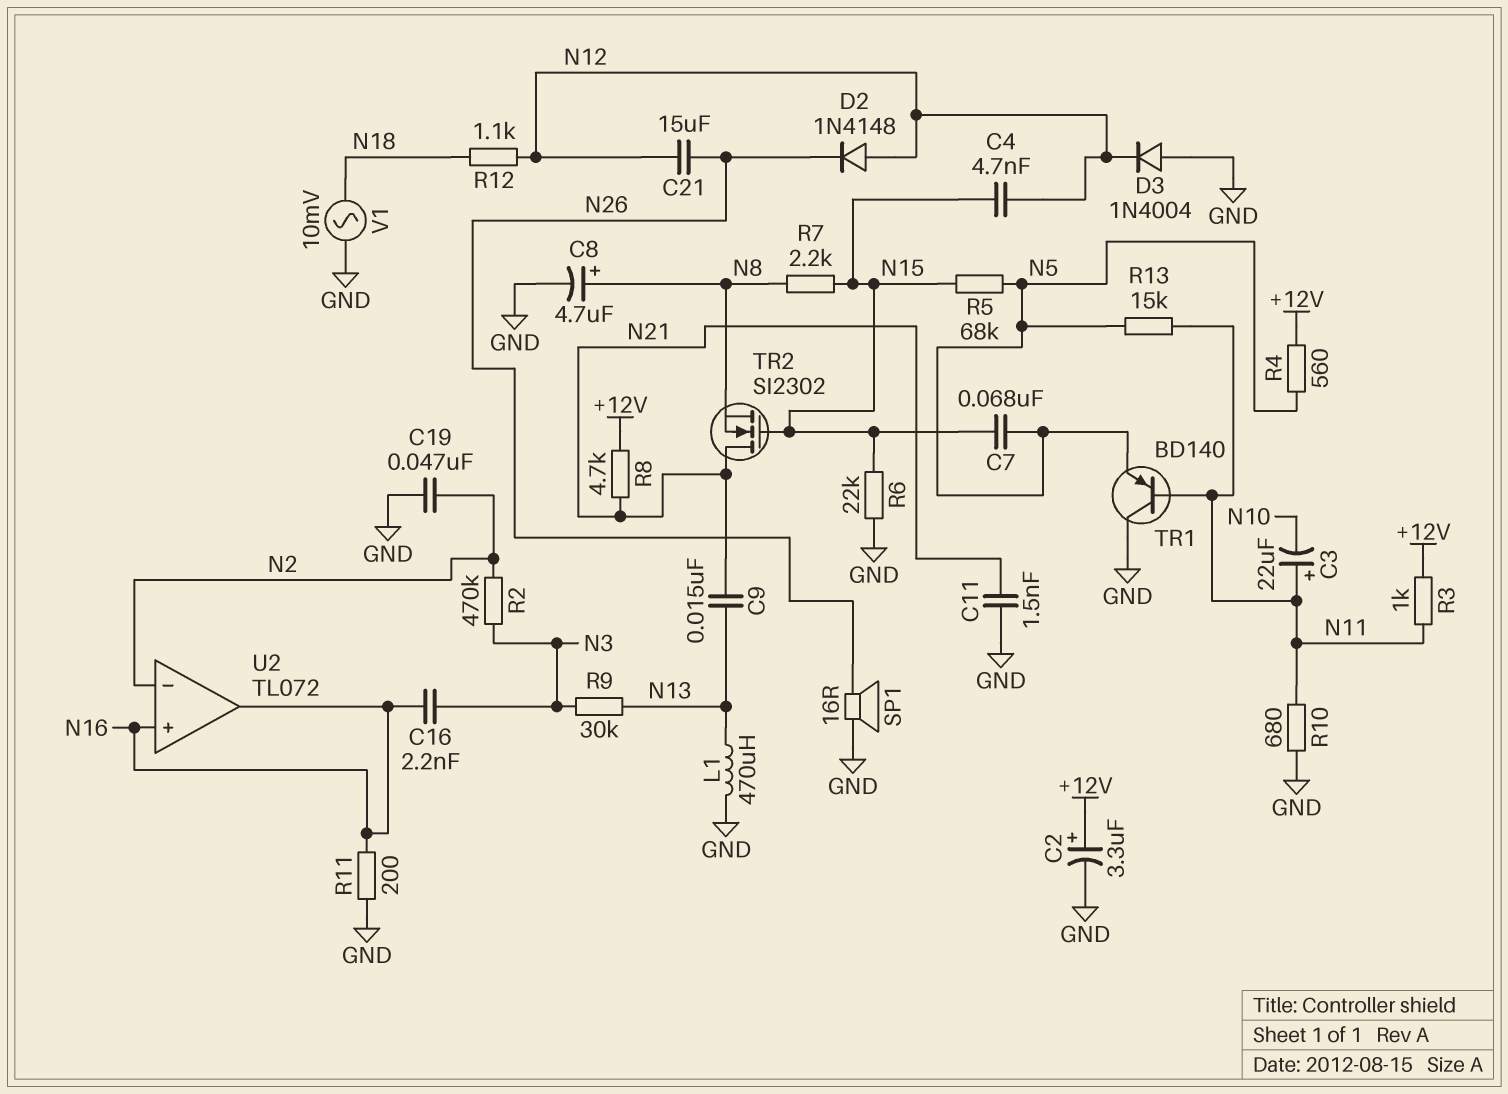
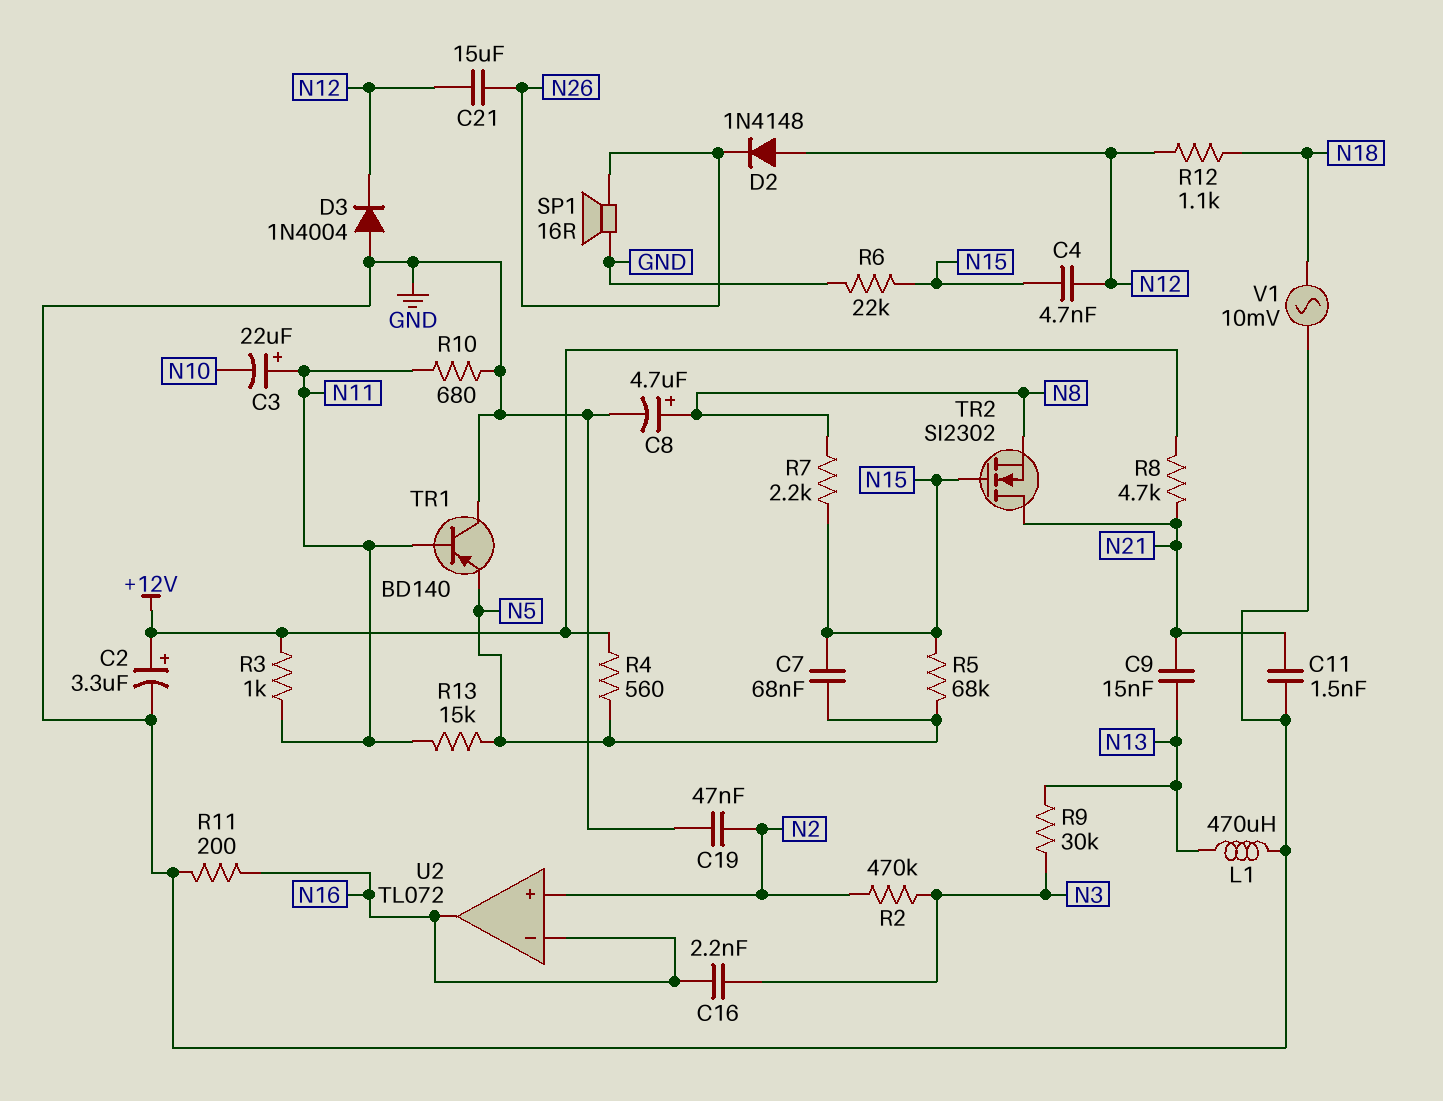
U2 pin in+: N16 -> N2
U2 pin in-: N2 -> N16

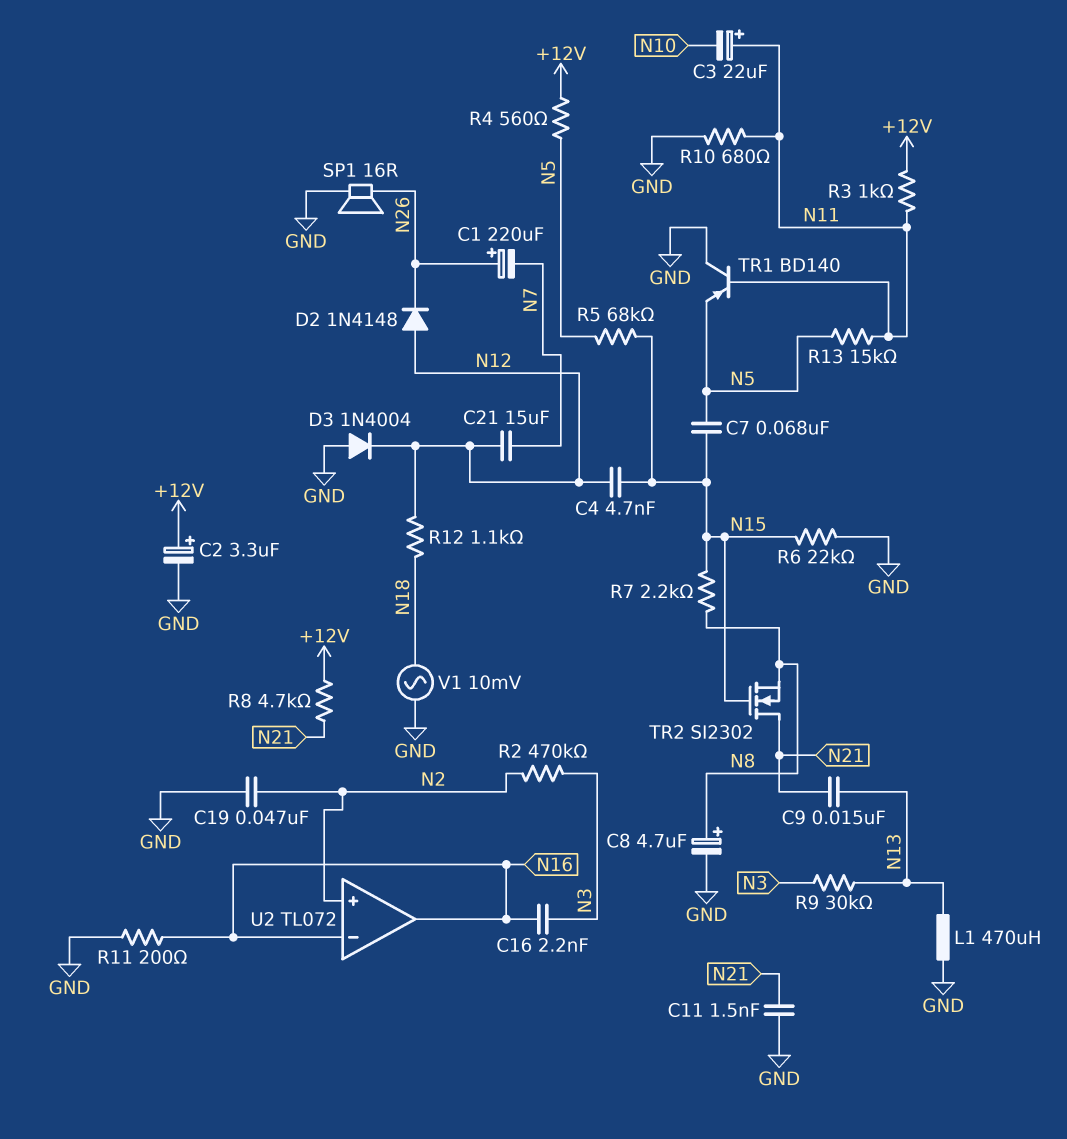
C1: none -> 220uF (plus N26, minus N7)
C21: 15uF (N12, N26) -> 15uF (N7, N12)

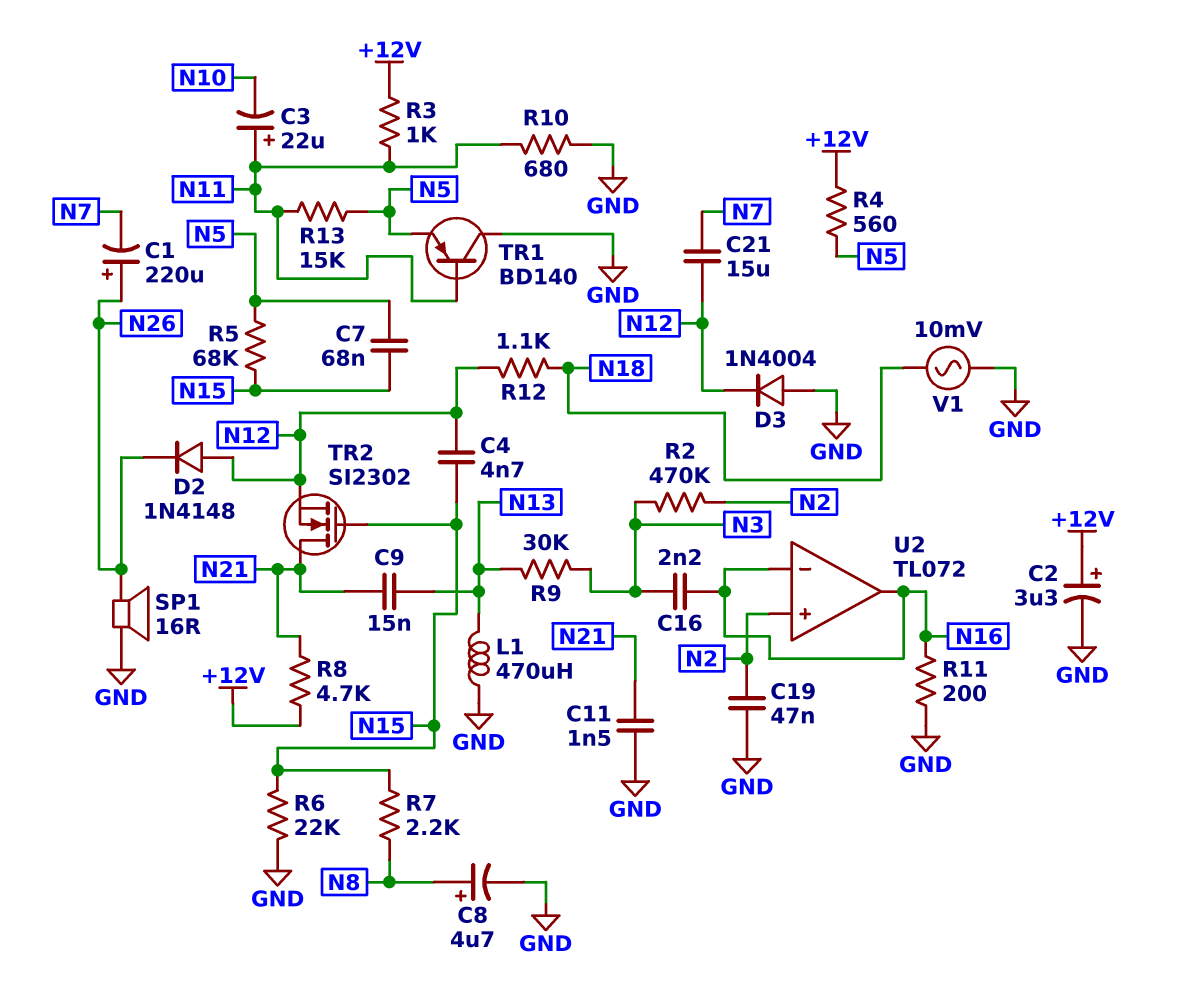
TR2: NMOS SI2302 (G N15, D N21, S N8) -> NMOS SI2302 (G N15, D N21, S N12)

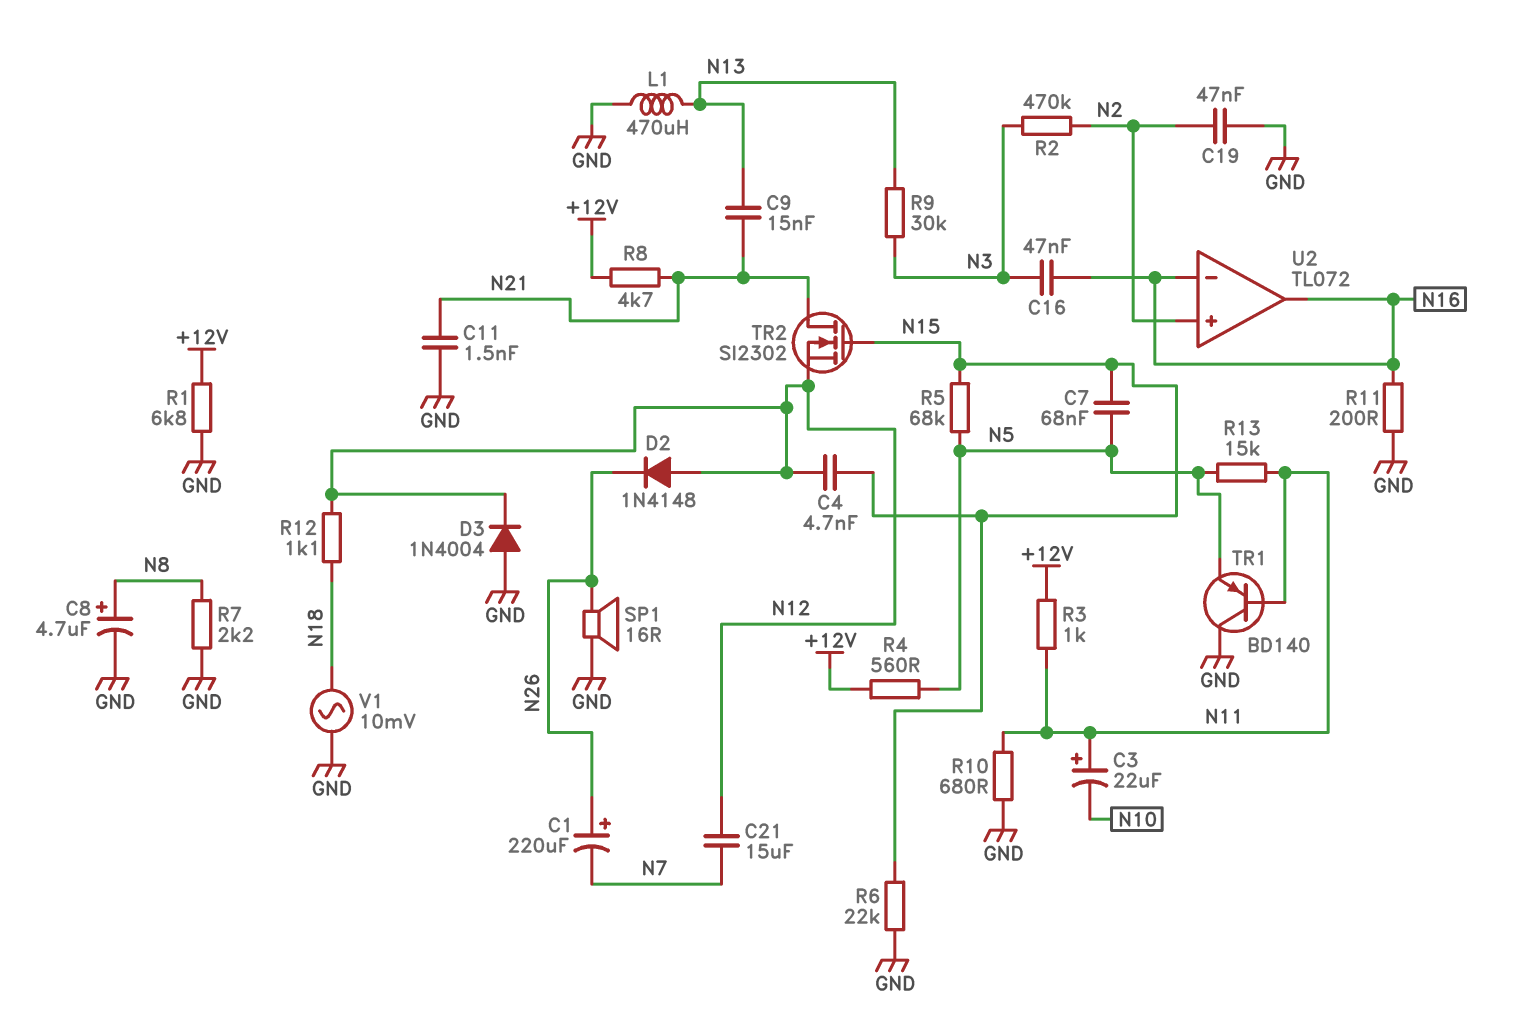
C2: 3.3uF (plus +12V, minus GND) -> none
C16: 2.2nF (N3, N16) -> 47nF (N3, N16)
R1: none -> 6.8k (+12V, GND)
R7: 2.2k (N8, N15) -> 2.2k (GND, N8)

